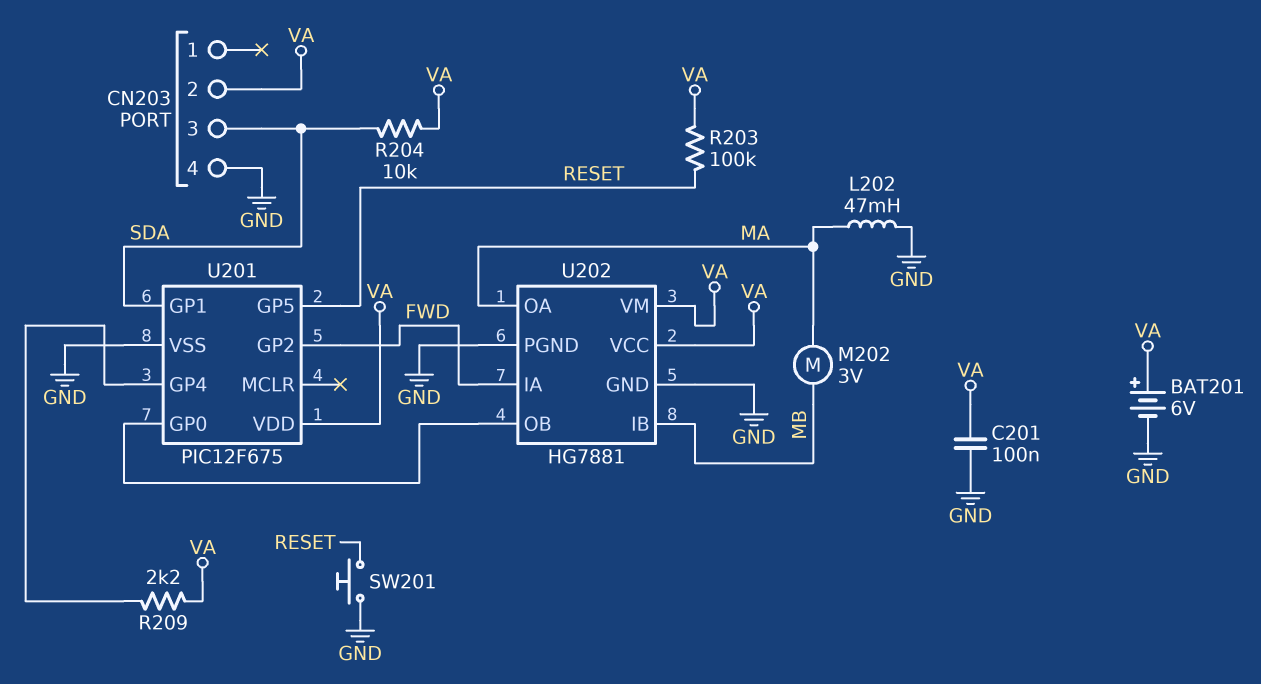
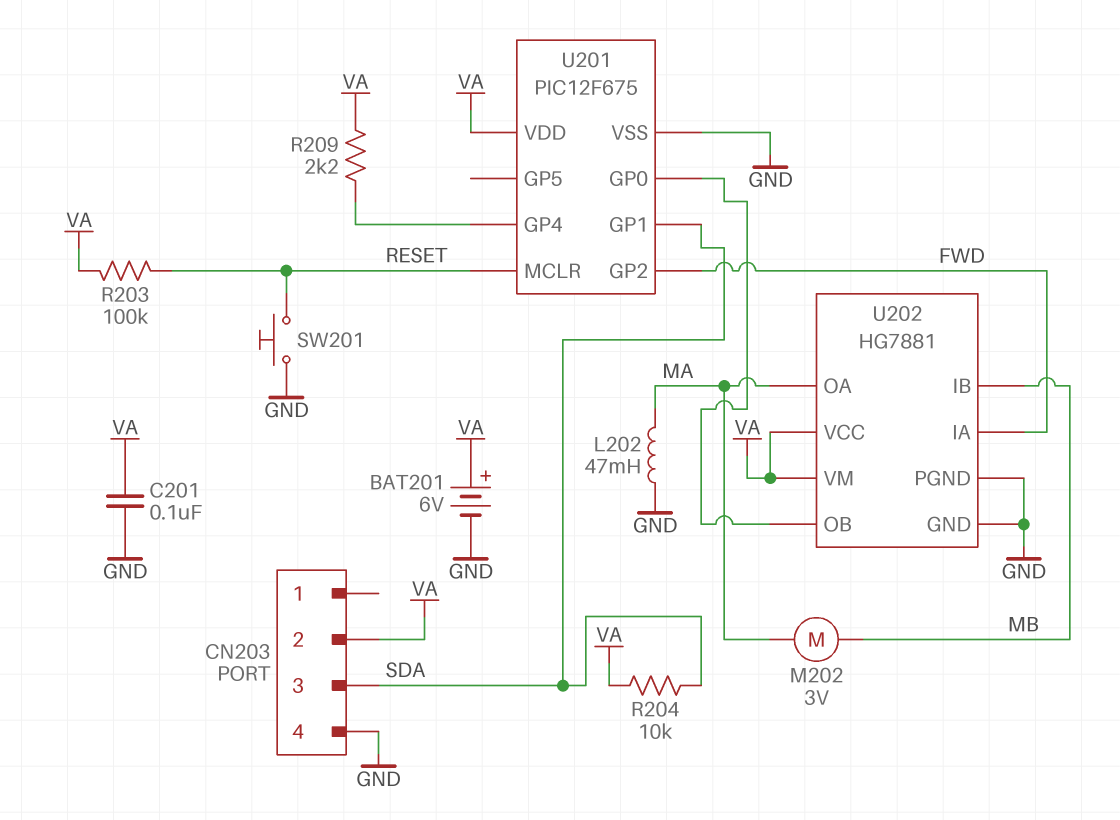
U201 pin GP5: RESET -> none
U201 pin MCLR: none -> RESET

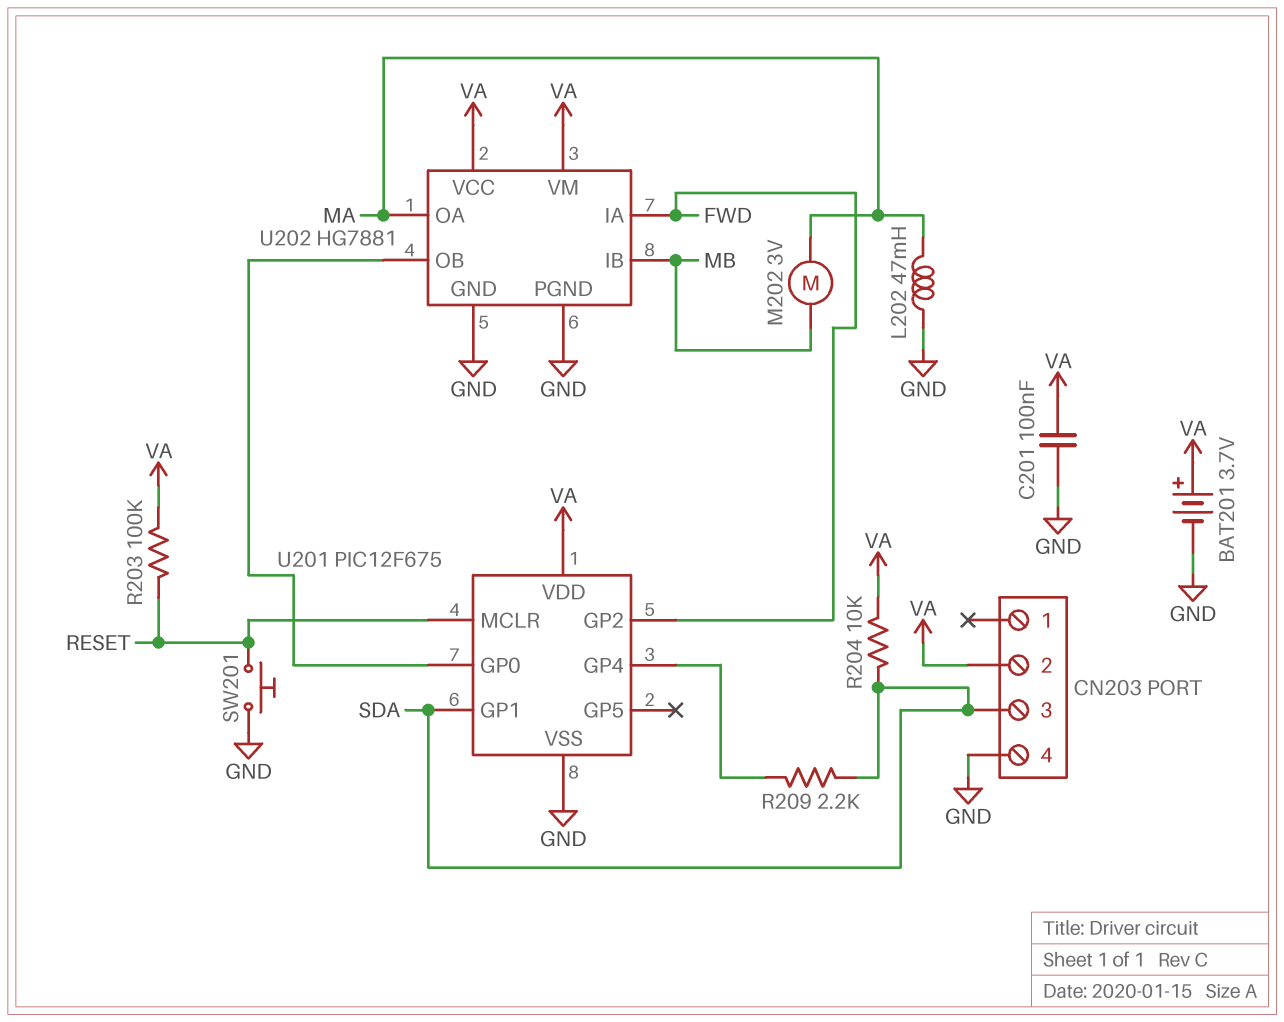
BAT201: 6V (plus VA, minus GND) -> 3.7V (plus VA, minus GND)
R209: 2.2k (U201/GP4, VA) -> 2.2k (SDA, U201/GP4)

